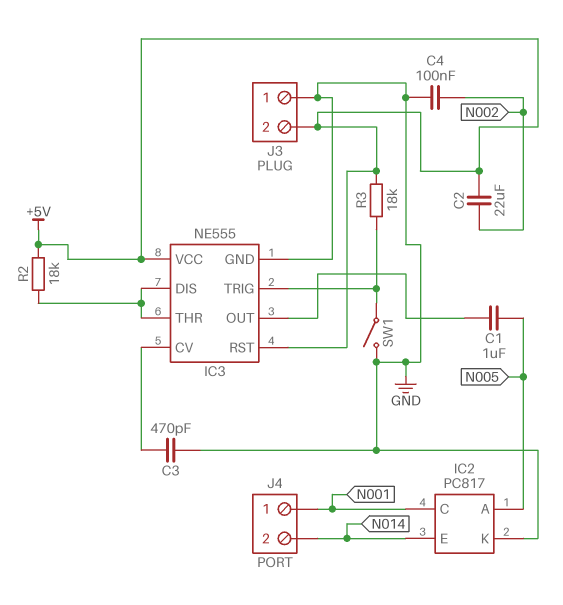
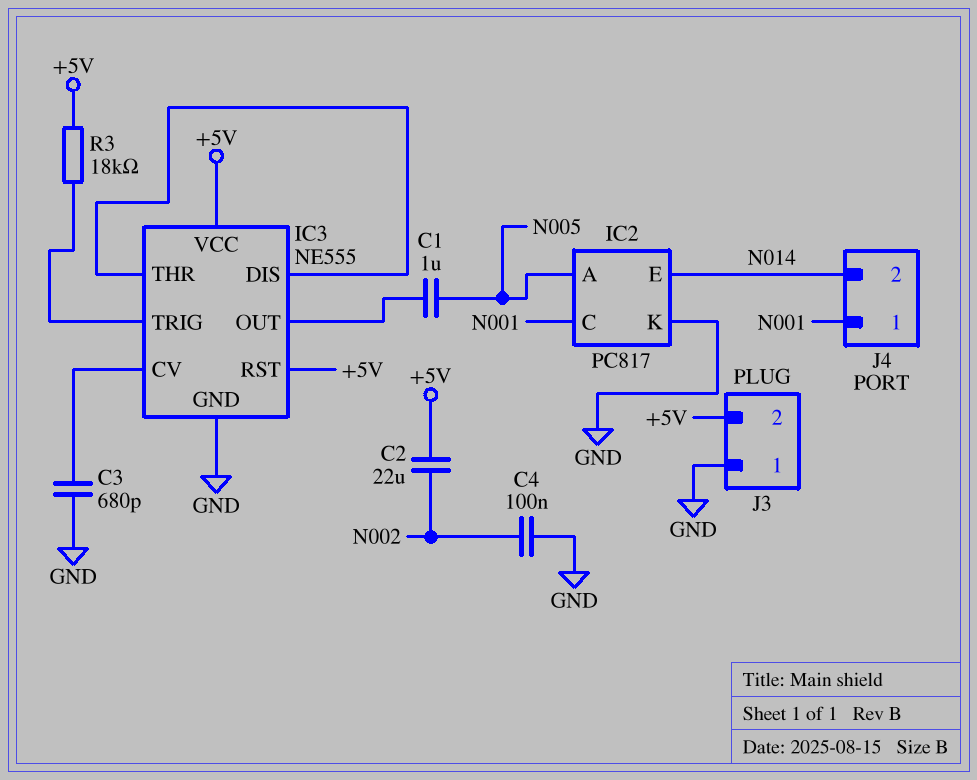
C3: 470pF (GND, IC3/CV) -> 680pF (GND, IC3/CV)
R2: 18k (+5V, IC3/DIS) -> none
SW1: switch (GND, IC3/TRIG) -> none

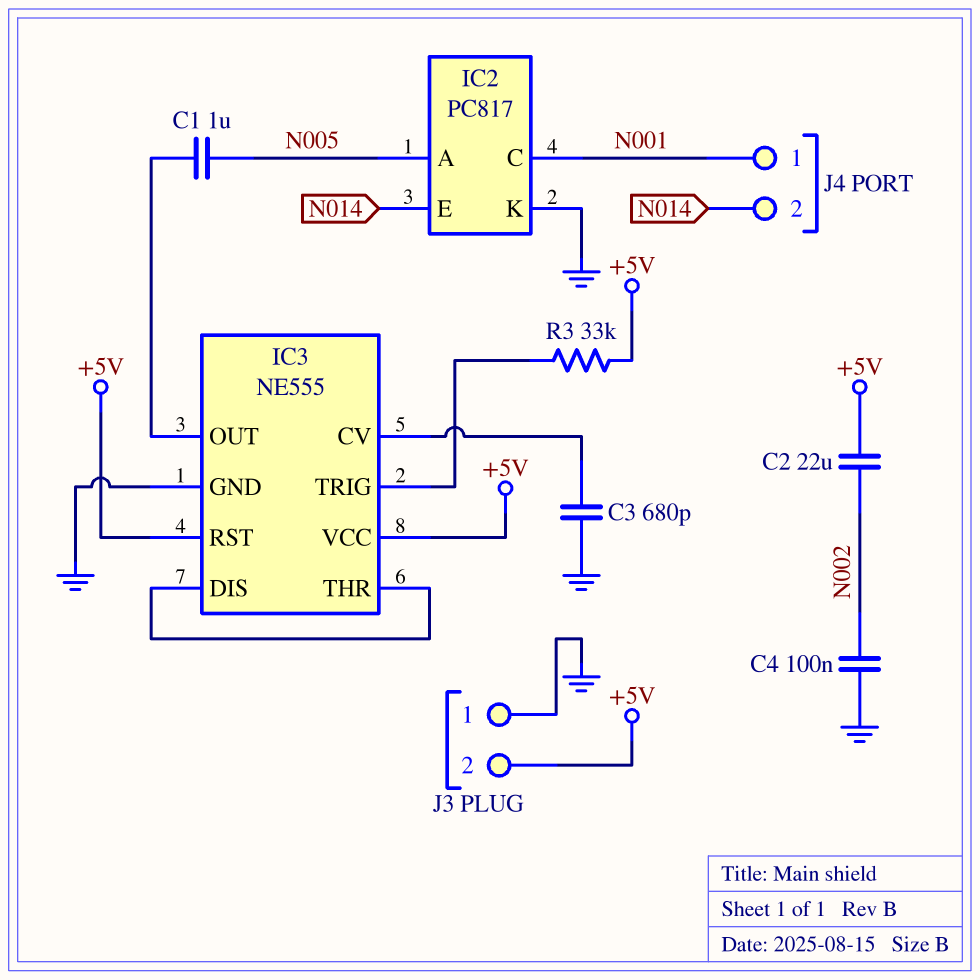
R3: 18k (+5V, IC3/TRIG) -> 33k (+5V, IC3/TRIG)

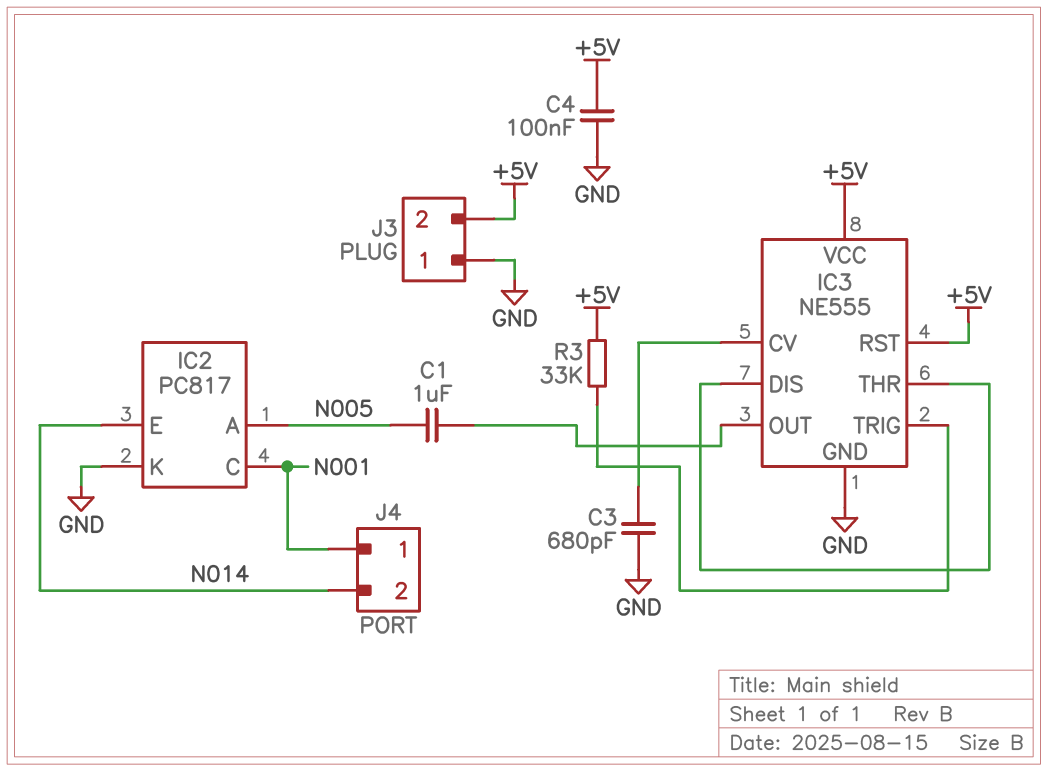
C2: 22uF (+5V, N002) -> none
C4: 100nF (GND, N002) -> 100nF (+5V, GND)

